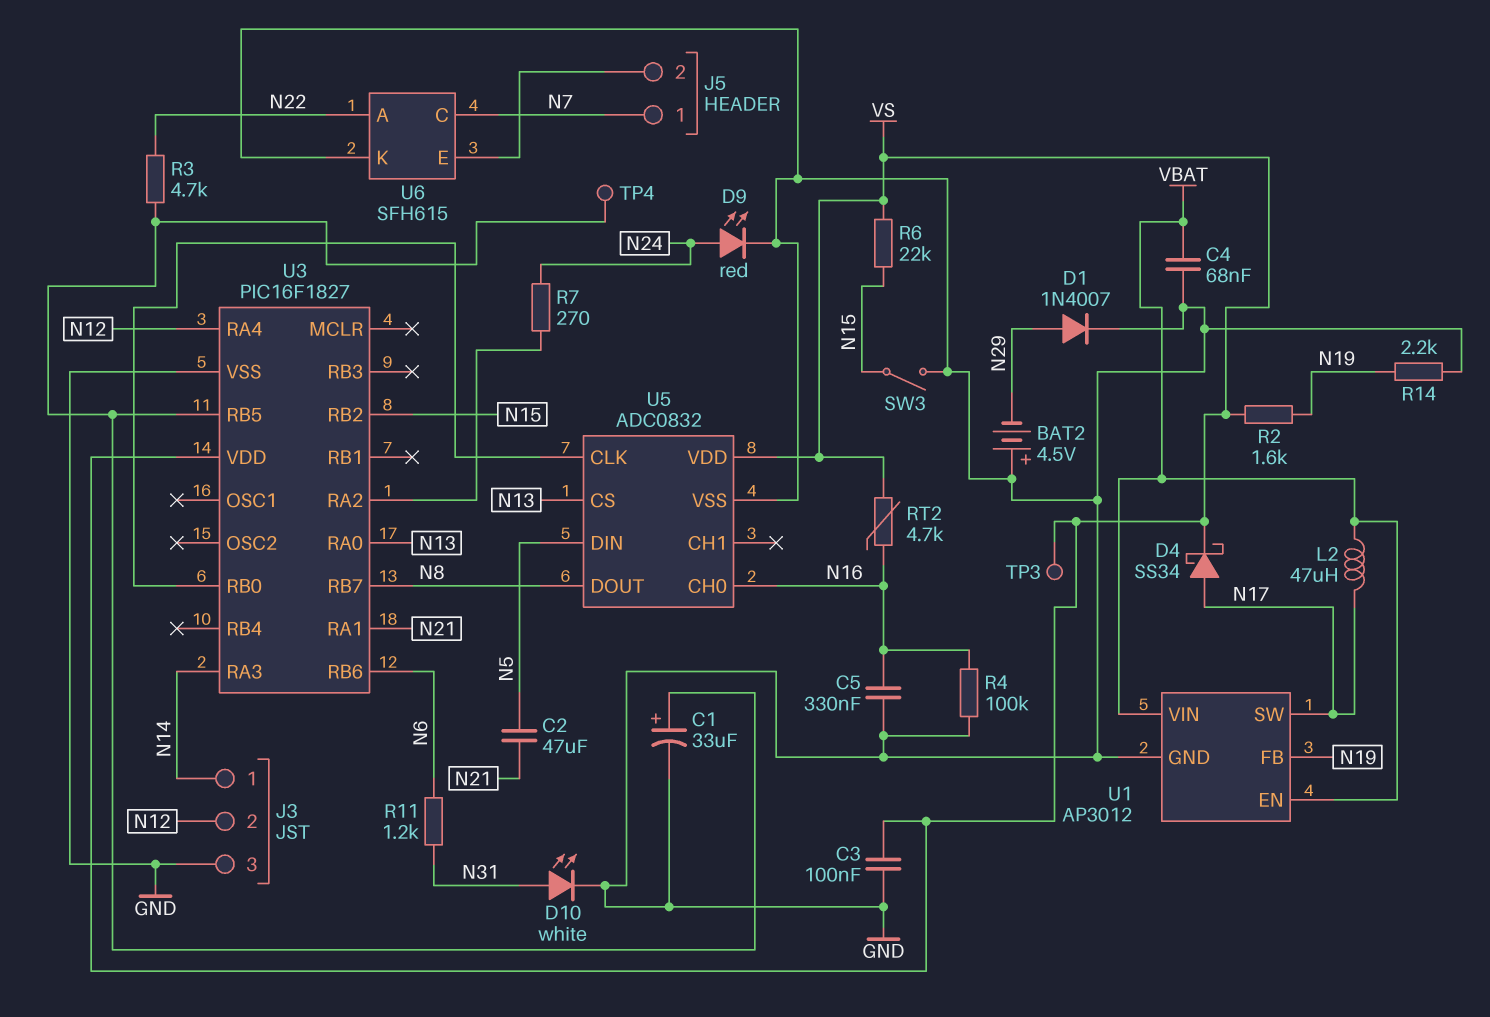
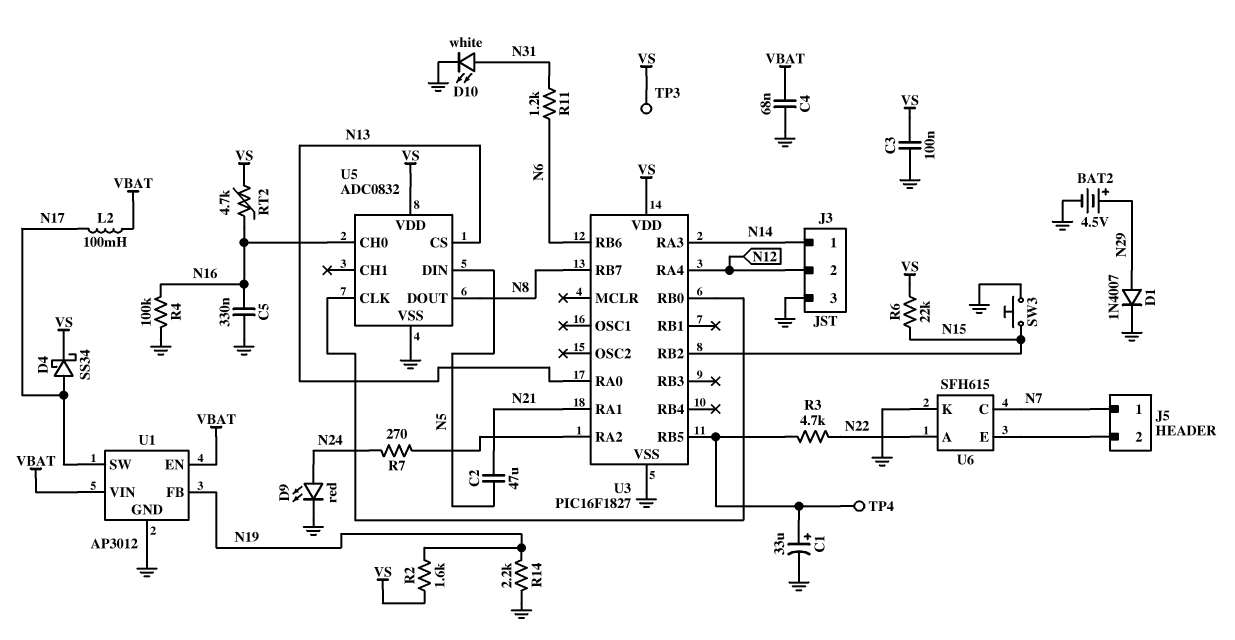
BAT2: 4.5V (plus GND, minus N29) -> 4.5V (plus N29, minus GND)
L2: 47uH (N17, VBAT) -> 100mH (N17, VBAT)
SW3: switch (GND, N15) -> button (GND, N15)

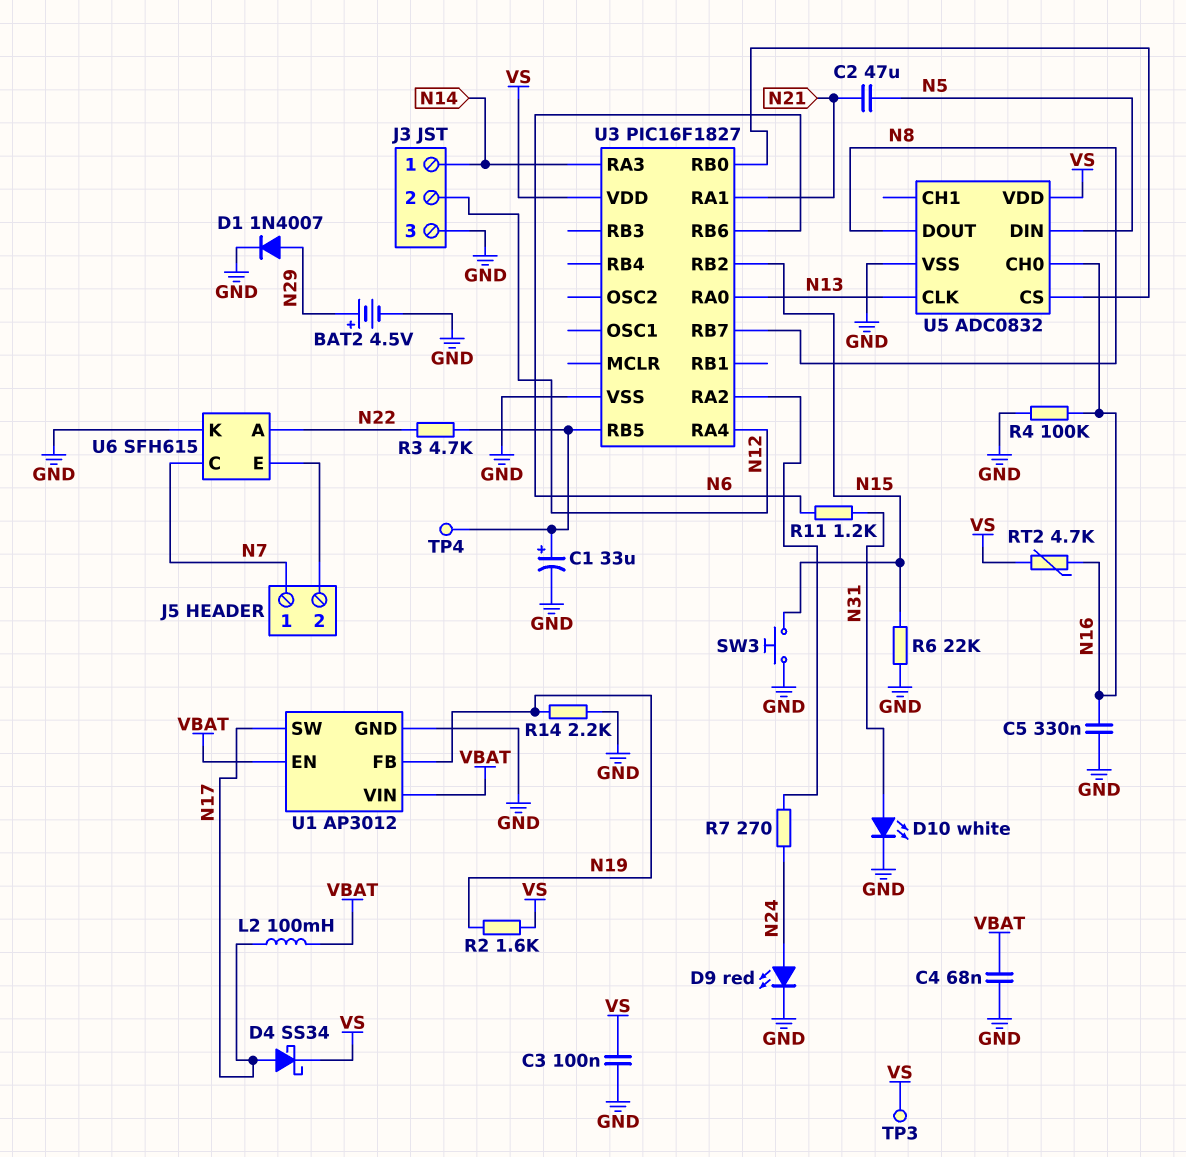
R6: 22k (N15, VS) -> 22k (GND, N15)
U5 pin CLK: U3/RB0 -> N13
U5 pin CS: N13 -> U3/RB0

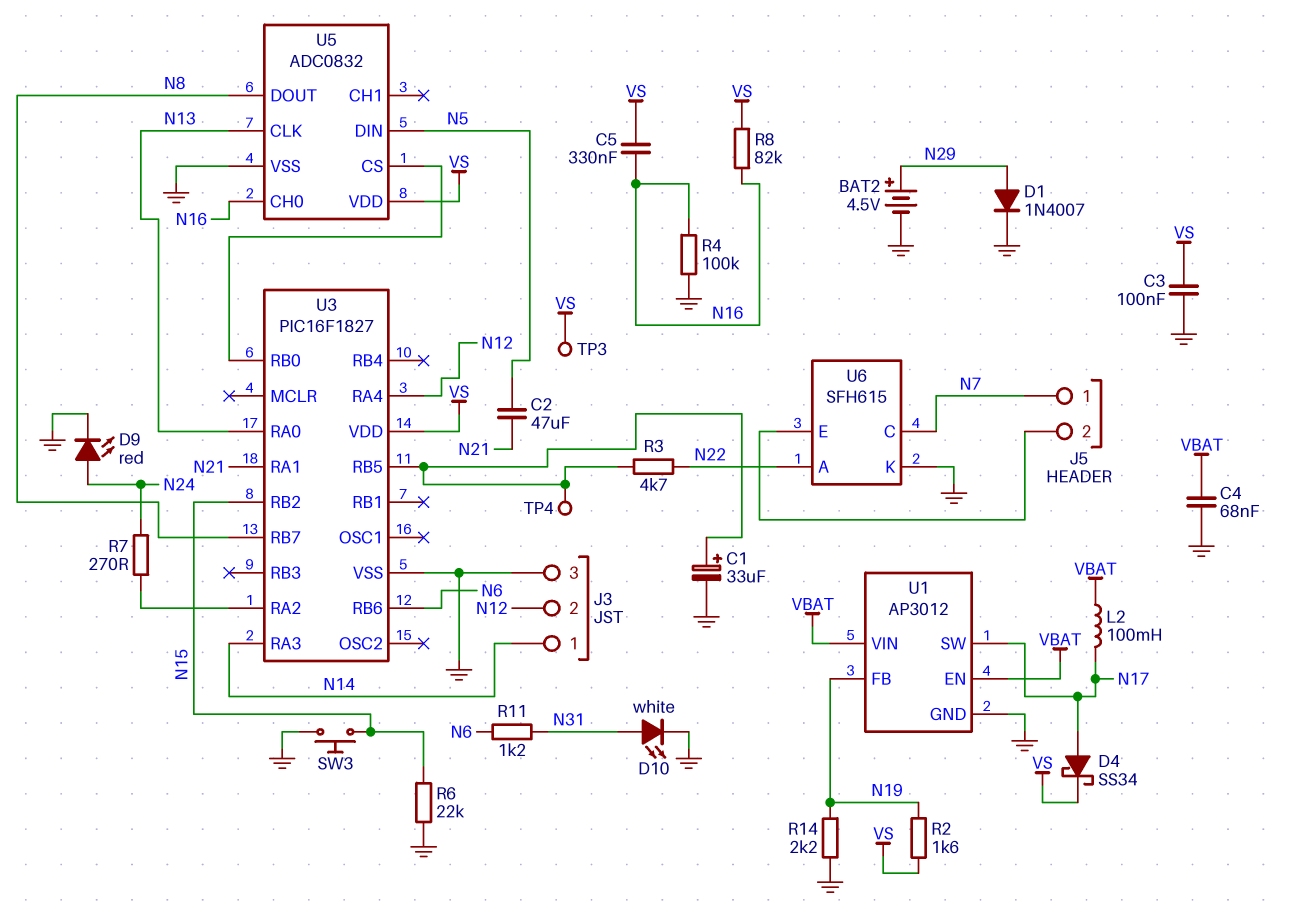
C5: 330nF (GND, N16) -> 330nF (N16, VS)
R8: none -> 82k (N16, VS)
RT2: 4.7k (N16, VS) -> none

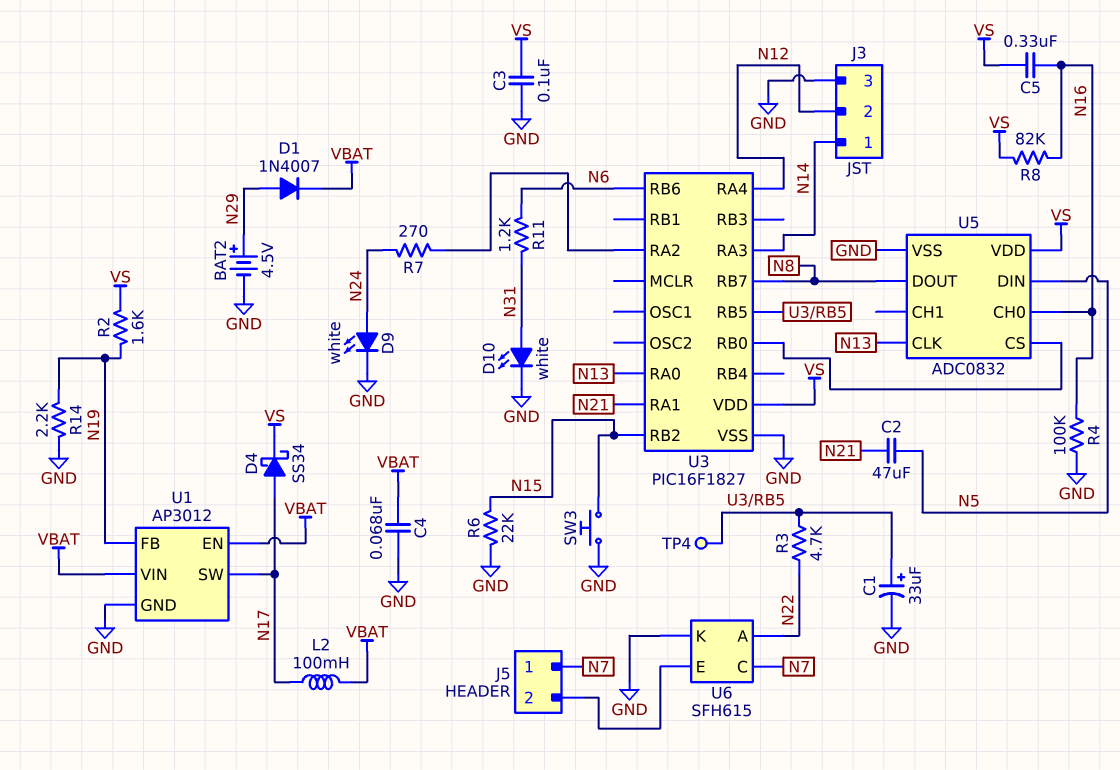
D1: diode 1N4007 (A N29, K GND) -> diode 1N4007 (A N29, K VBAT)
D9: LED red (A N24, K GND) -> LED white (A N24, K GND)
TP3: test point (VS) -> none

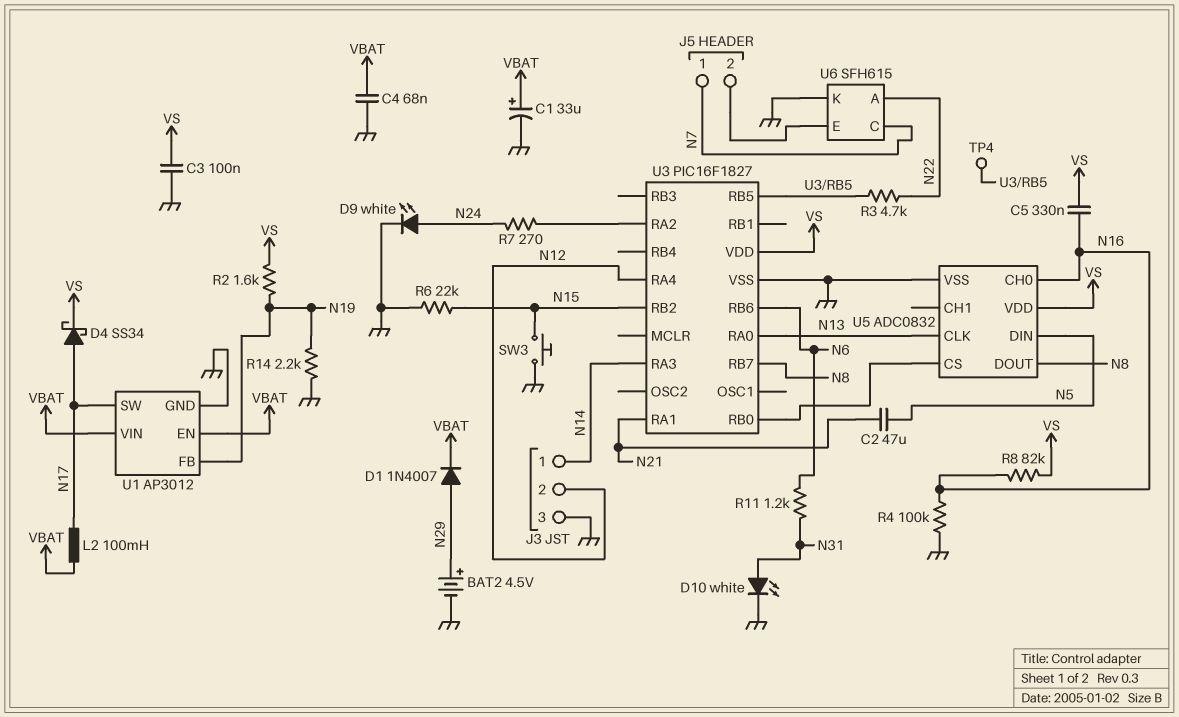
C1: 33uF (plus U3/RB5, minus GND) -> 33uF (plus VBAT, minus GND)

